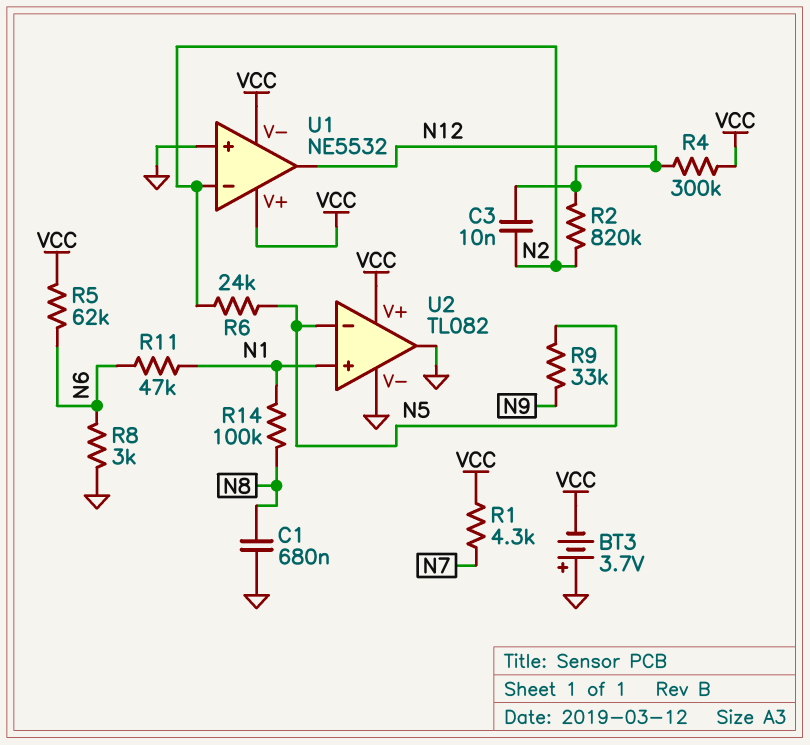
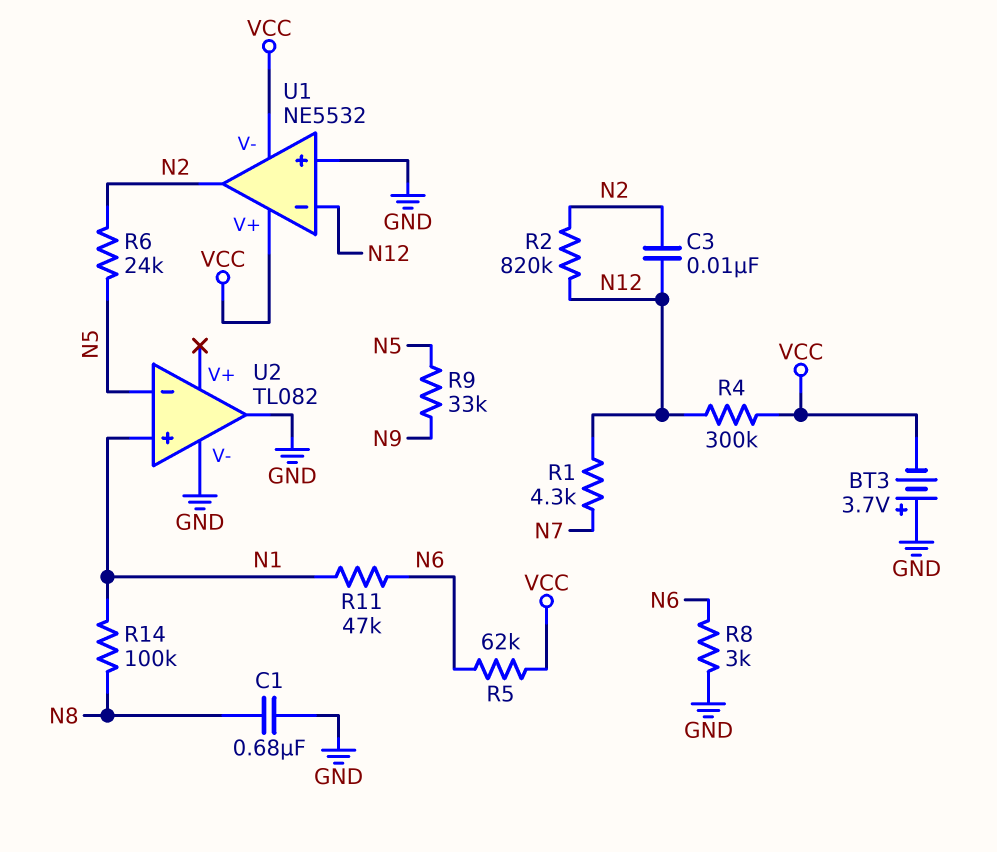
R1: 4.3k (N7, VCC) -> 4.3k (N7, N12)
U1 pin in-: N2 -> N12
U1 pin out: N12 -> N2
U2 pin V+: VCC -> none

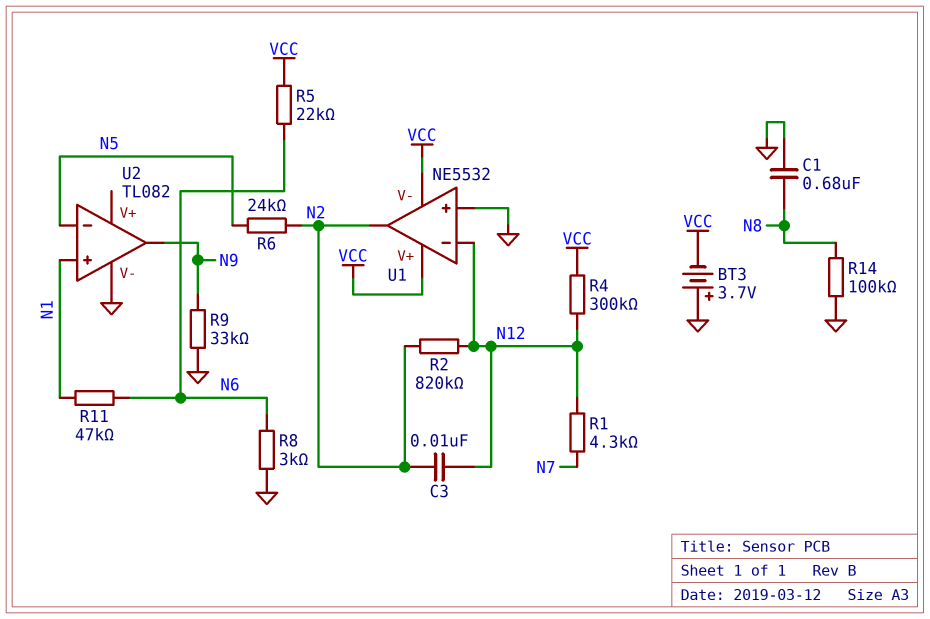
R5: 62k (N6, VCC) -> 22k (N6, VCC)
R9: 33k (N5, N9) -> 33k (GND, N9)
R14: 100k (N1, N8) -> 100k (GND, N8)
U2 pin out: GND -> N9

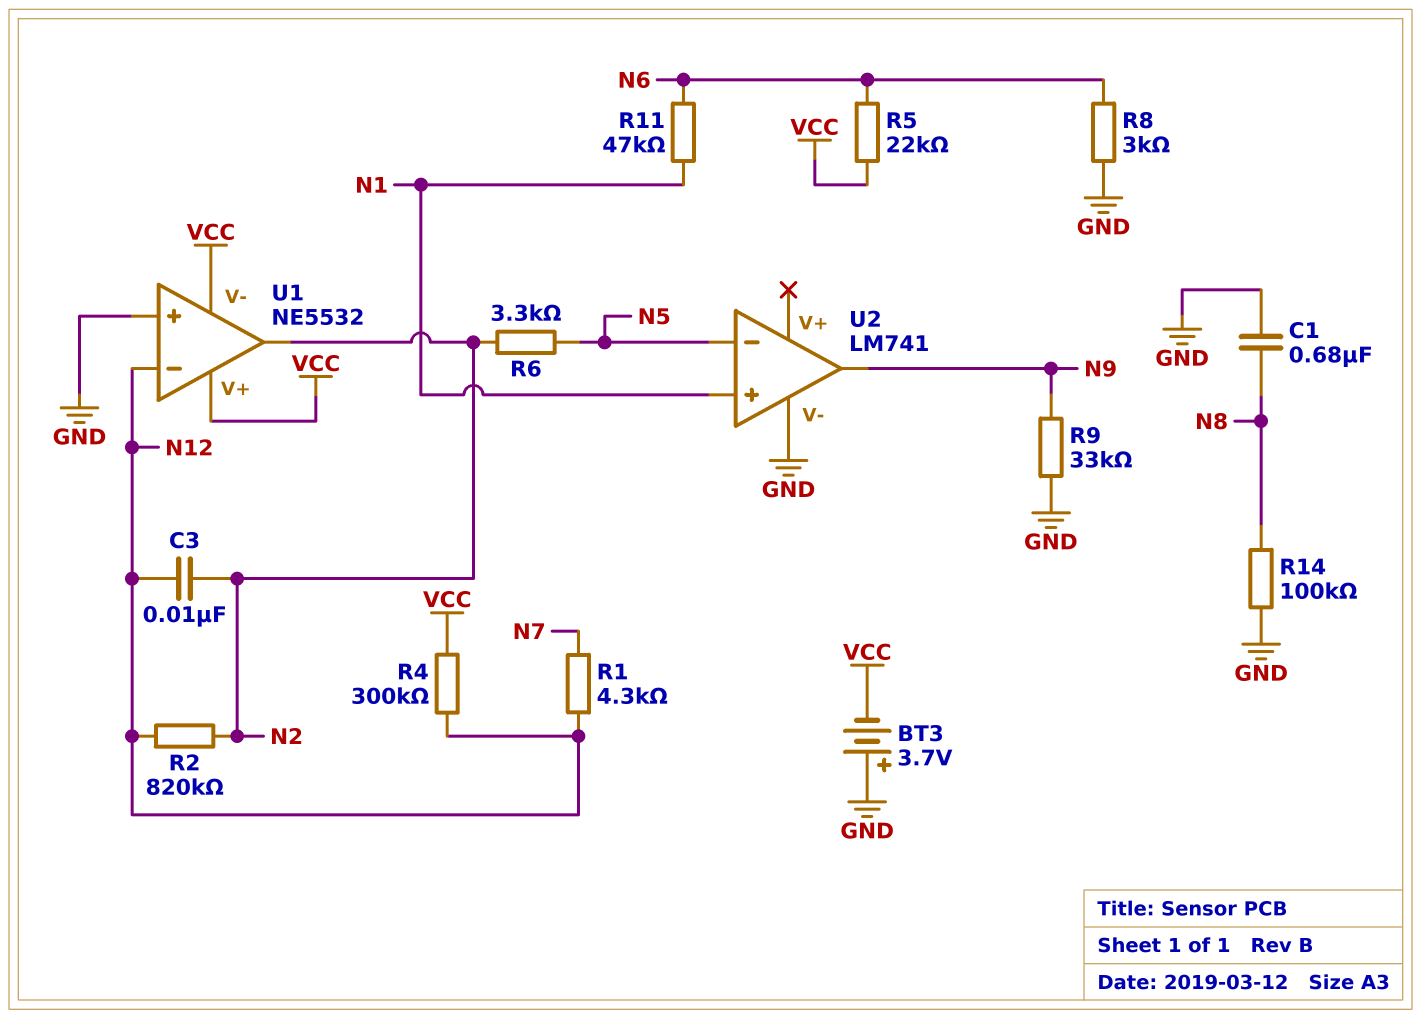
R6: 24k (N2, N5) -> 3.3k (N2, N5)
U2: TL082 -> LM741

